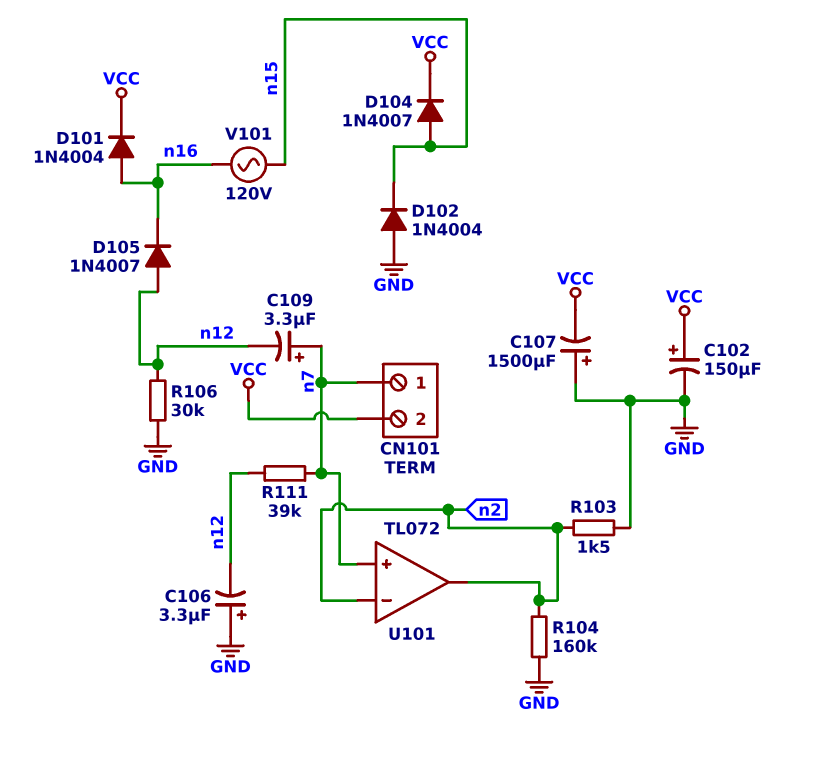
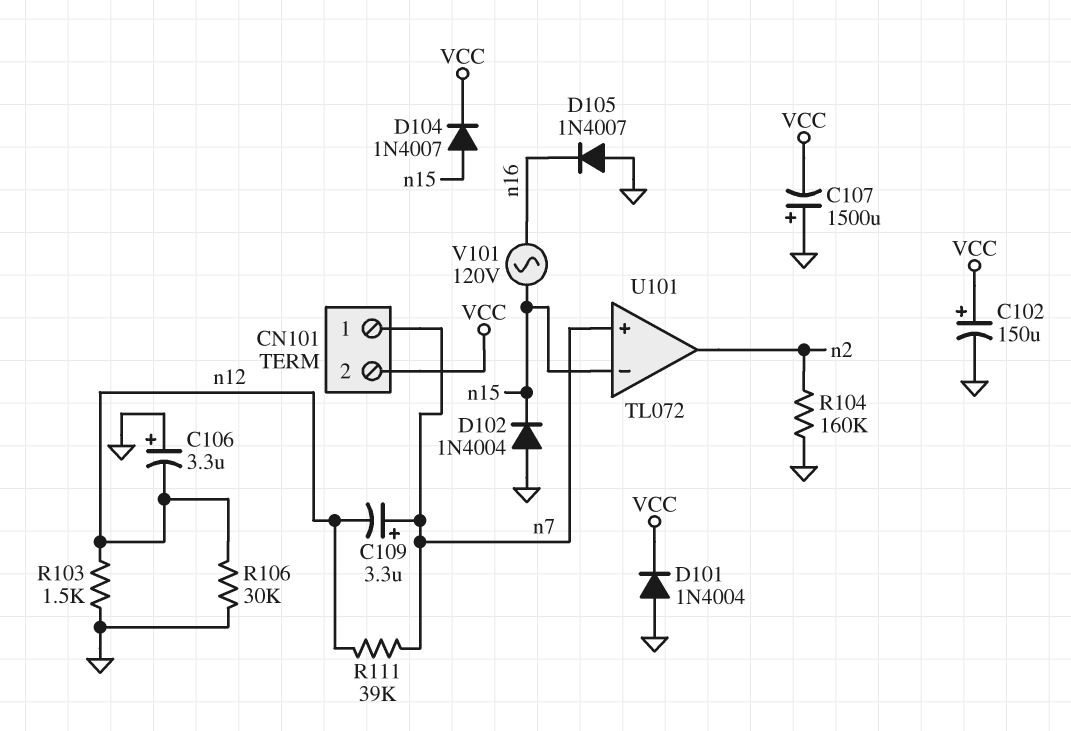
D101: diode 1N4004 (A n16, K VCC) -> diode 1N4004 (A GND, K VCC)
D105: diode 1N4007 (A n12, K n16) -> diode 1N4007 (A GND, K n16)
R103: 1.5k (GND, n2) -> 1.5k (GND, n12)
U101 pin in-: n2 -> n15

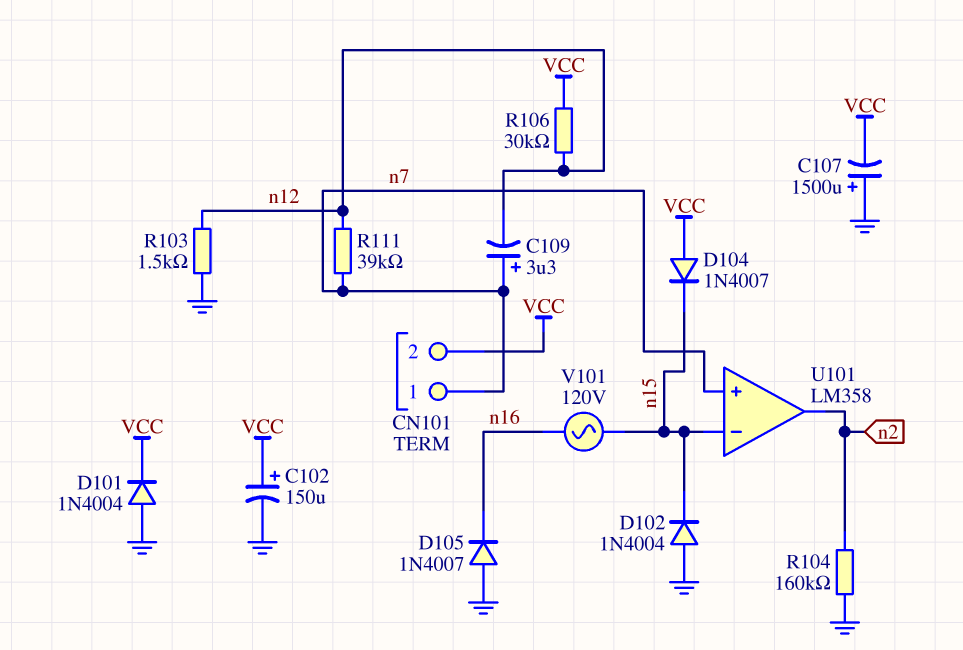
C106: 3.3uF (plus GND, minus n12) -> none
D104: diode 1N4007 (A n15, K VCC) -> diode 1N4007 (A VCC, K n15)
R106: 30k (GND, n12) -> 30k (VCC, n12)
U101: TL072 -> LM358

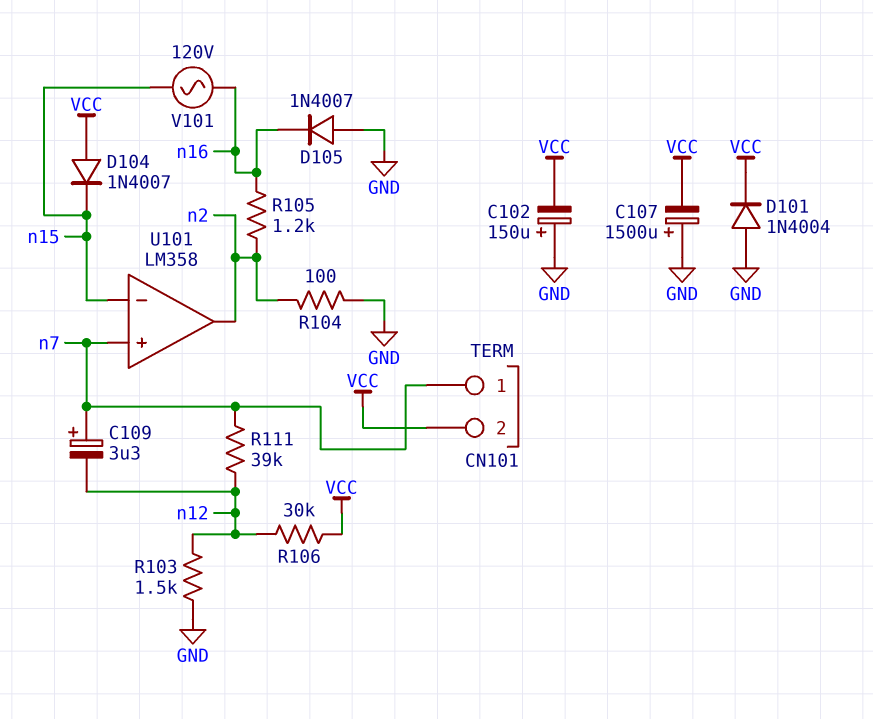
C102: 150uF (plus VCC, minus GND) -> 150uF (plus GND, minus VCC)
D102: diode 1N4004 (A GND, K n15) -> none
R104: 160k (GND, n2) -> 100 (GND, n2)
R105: none -> 1.2k (n2, n16)

